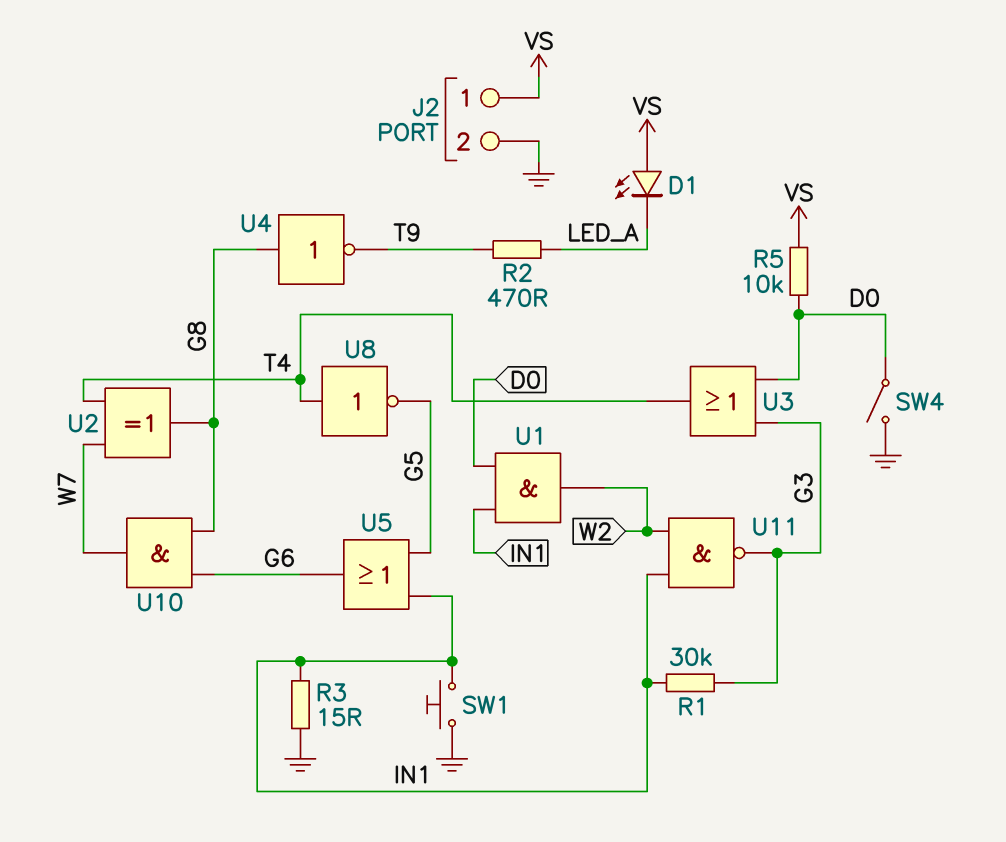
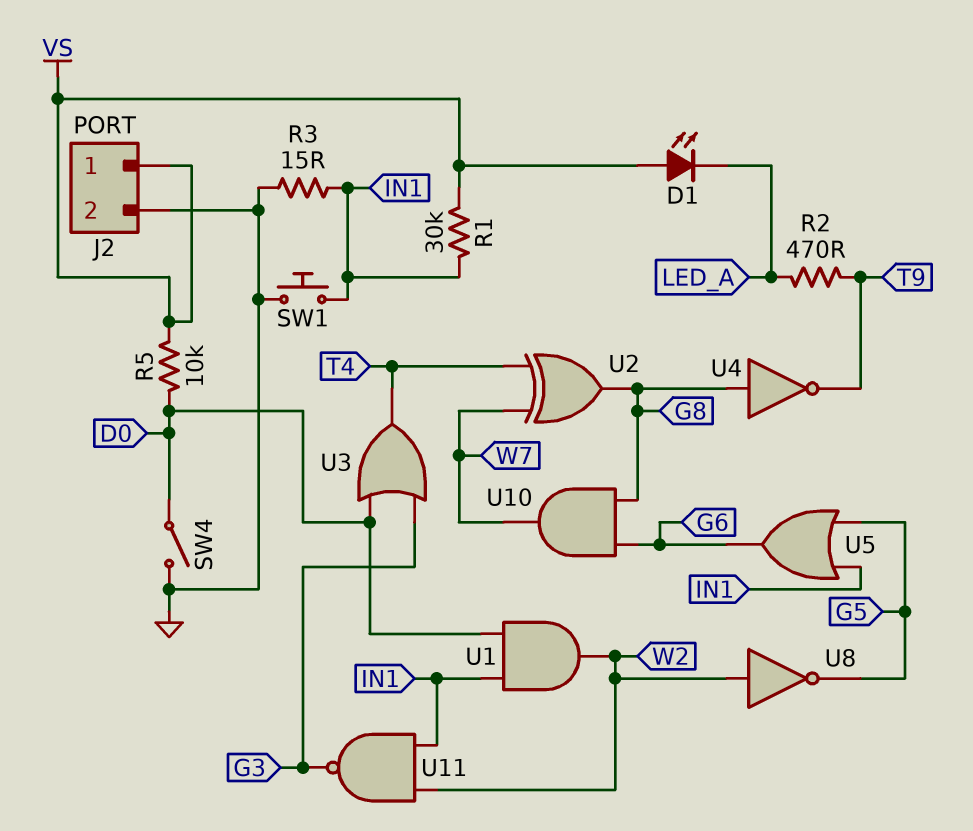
R1: 30k (G3, IN1) -> 30k (IN1, VS)
U8: NOT (in T4, out G5) -> NOT (in W2, out G5)

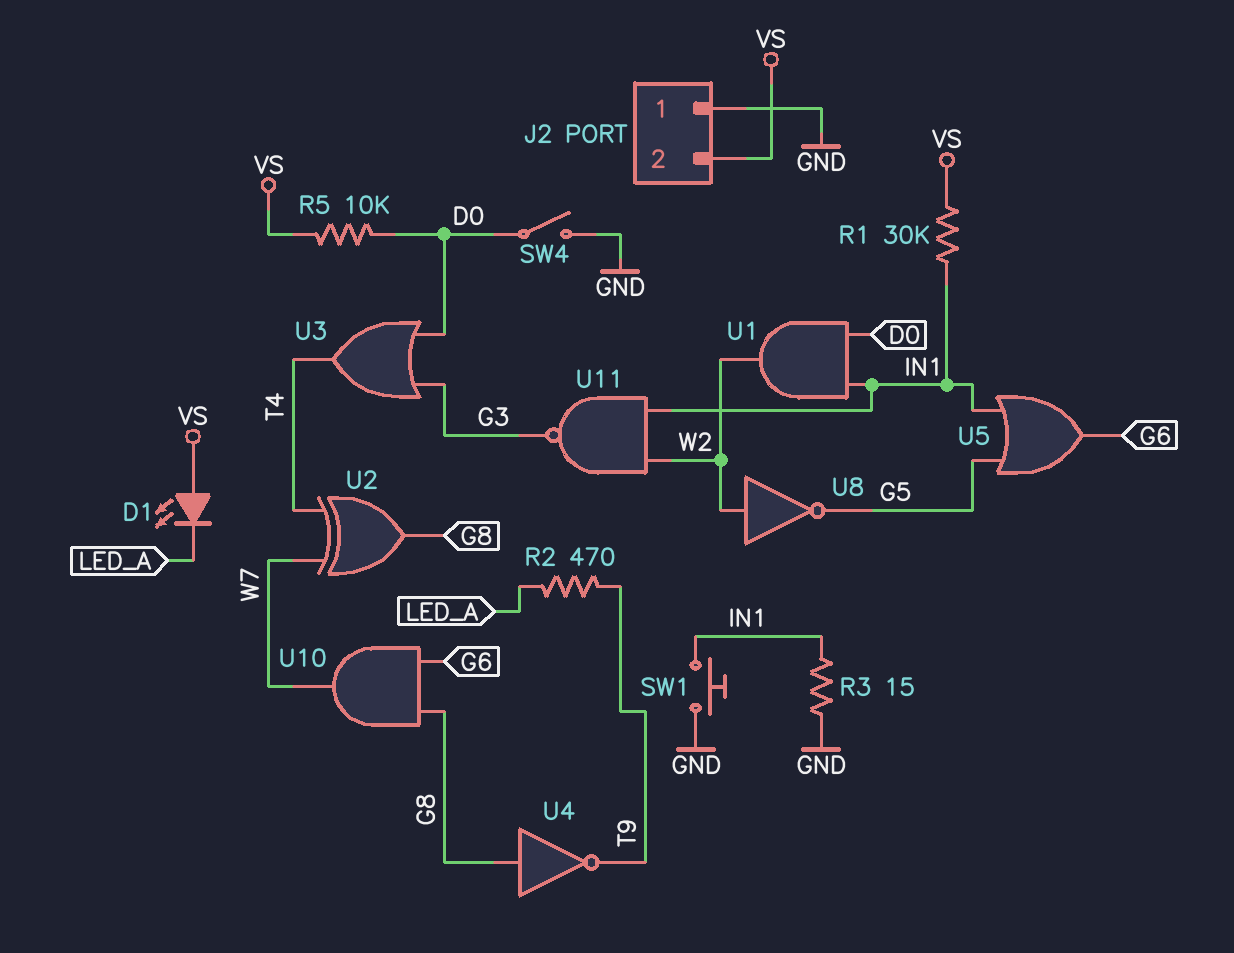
J2 pin 1: VS -> GND
J2 pin 2: GND -> VS

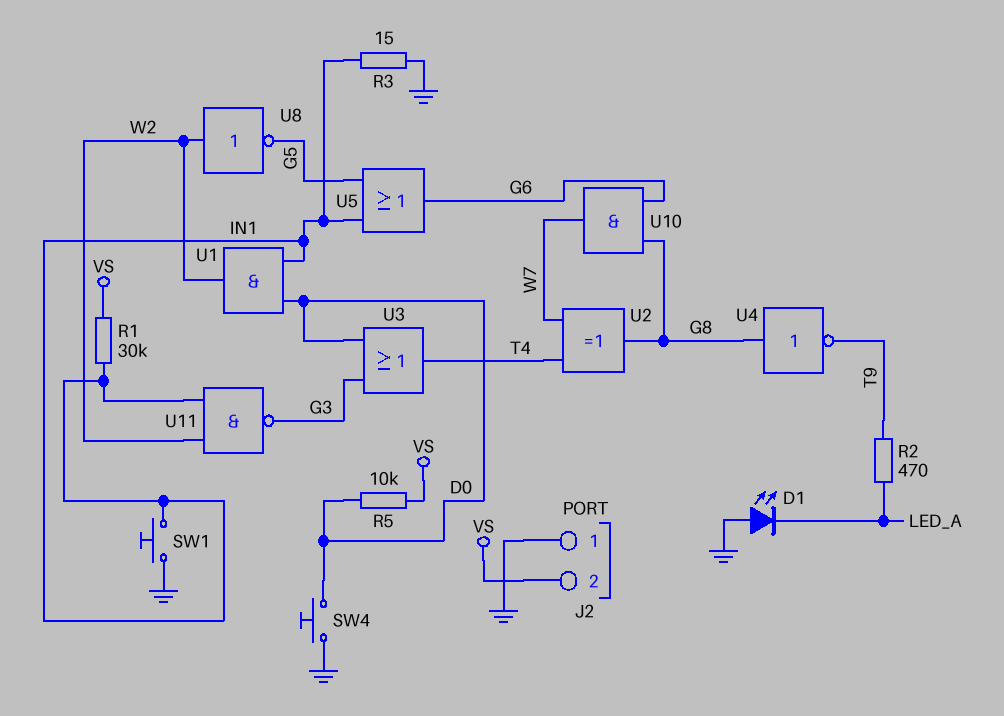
D1: LED (A VS, K LED_A) -> LED (A GND, K LED_A)
SW4: switch (D0, GND) -> button (D0, GND)

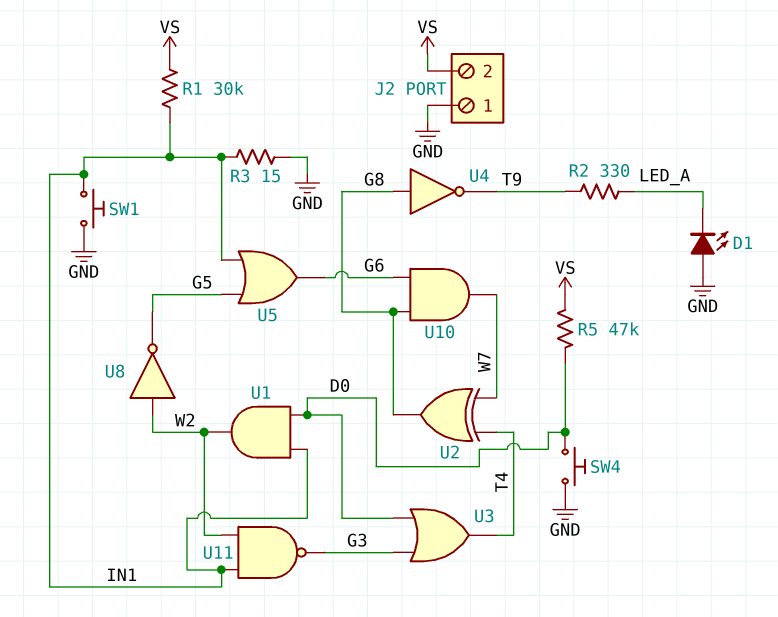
R2: 470 (LED_A, T9) -> 330 (LED_A, T9)
R5: 10k (D0, VS) -> 47k (D0, VS)

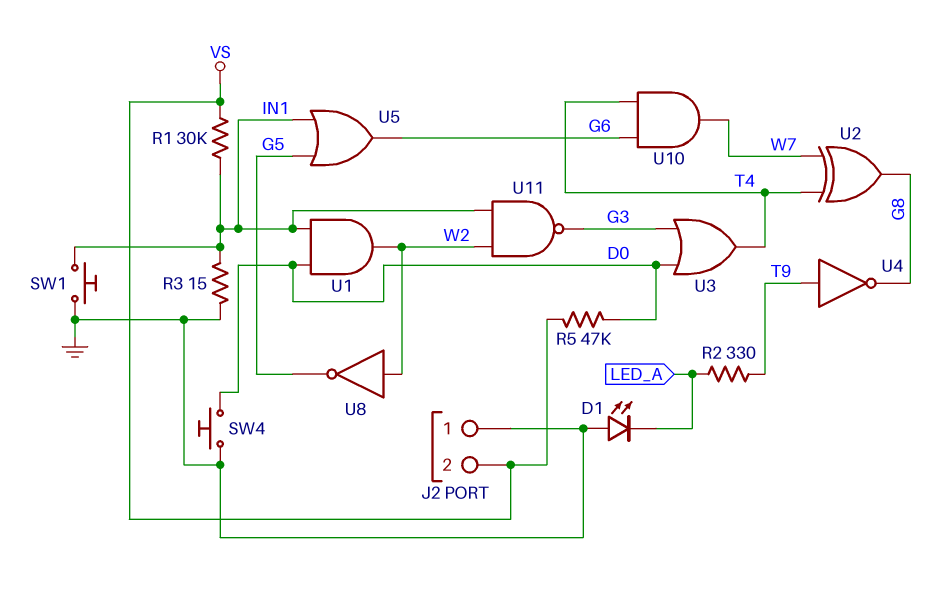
U4: NOT (in G8, out T9) -> NOT (in T9, out G8)
U10: AND (in G6, in G8, out W7) -> AND (in G6, in T4, out W7)

